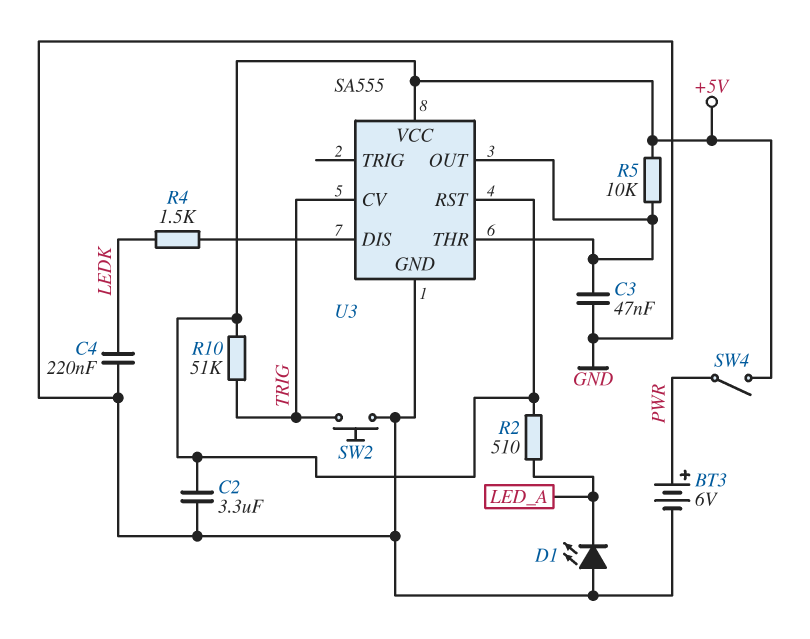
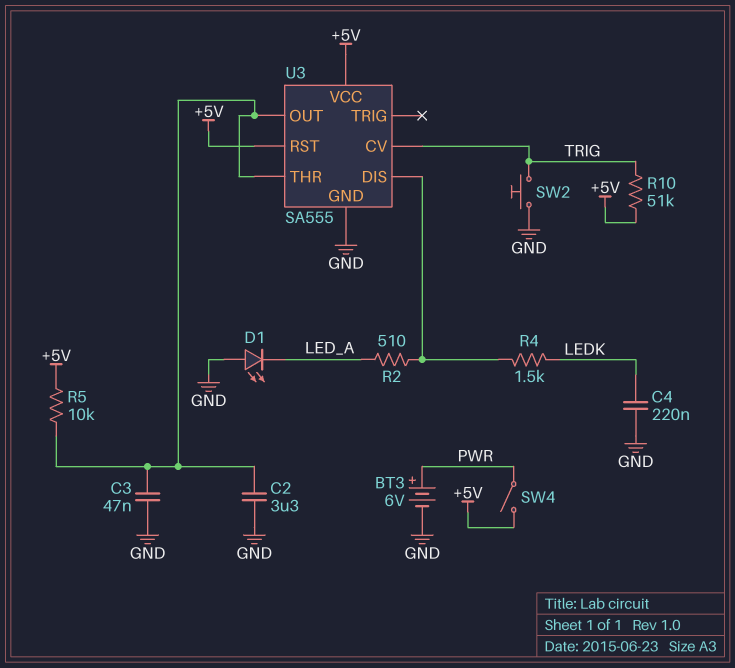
C2: 3.3uF (+5V, GND) -> 3.3uF (GND, U3/OUT)
R2: 510 (+5V, LED_A) -> 510 (LED_A, U3/DIS)

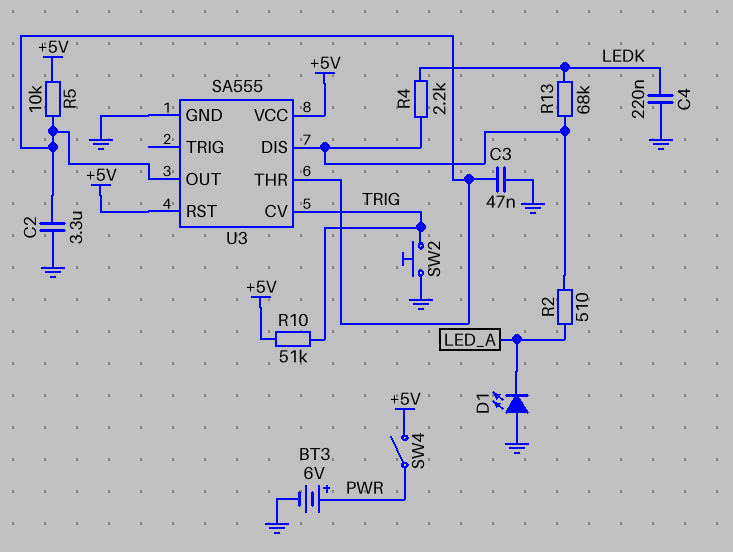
R4: 1.5k (LEDK, U3/DIS) -> 2.2k (LEDK, U3/DIS)
R13: none -> 68k (LEDK, U3/DIS)

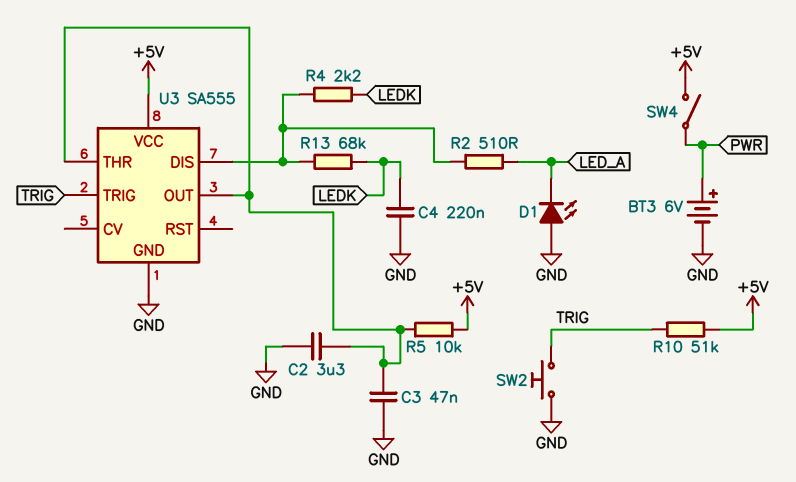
U3 pin CV: TRIG -> none
U3 pin RST: +5V -> none
U3 pin TRIG: none -> TRIG

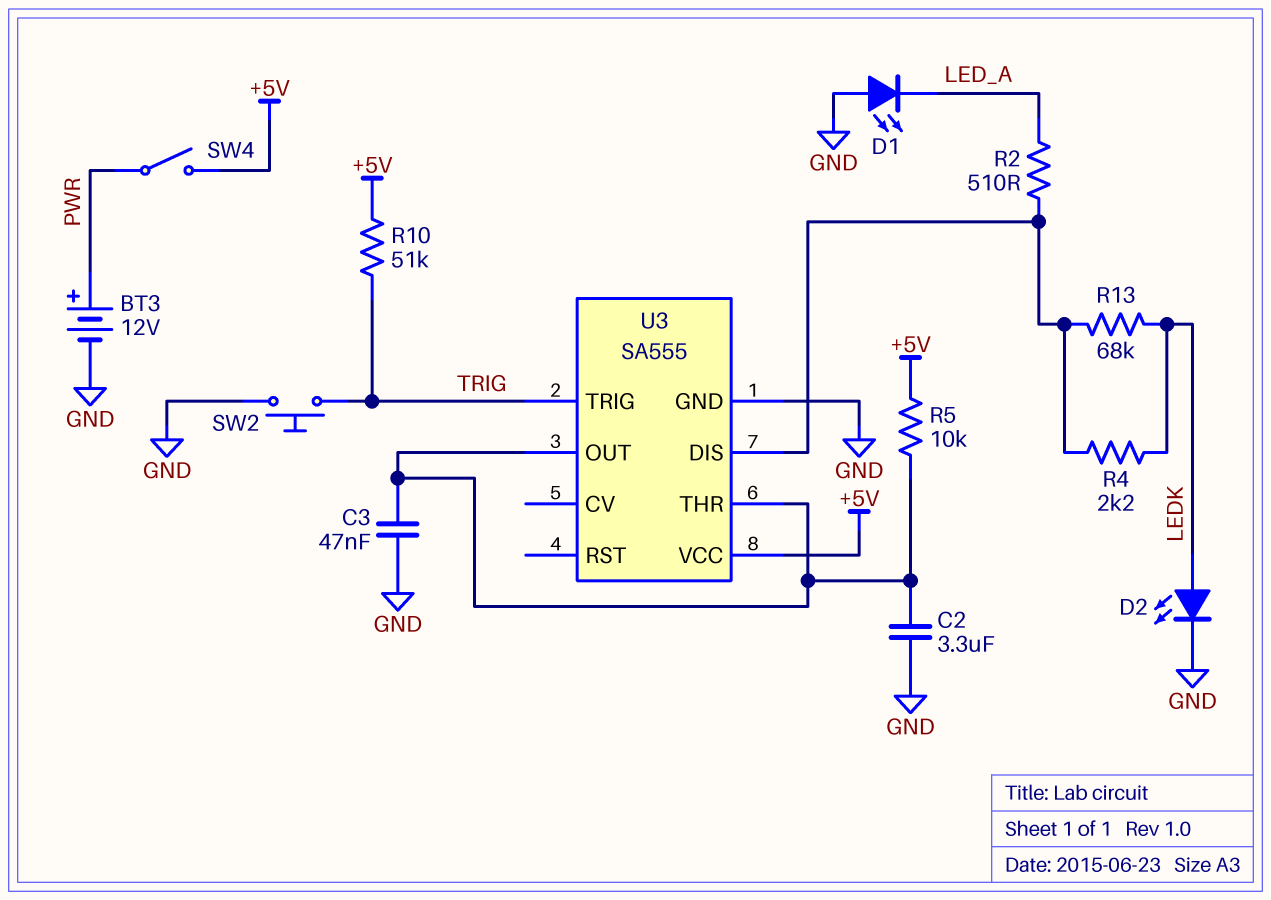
BT3: 6V (plus PWR, minus GND) -> 12V (plus PWR, minus GND)
C4: 220nF (GND, LEDK) -> none
D2: none -> LED (A LEDK, K GND)

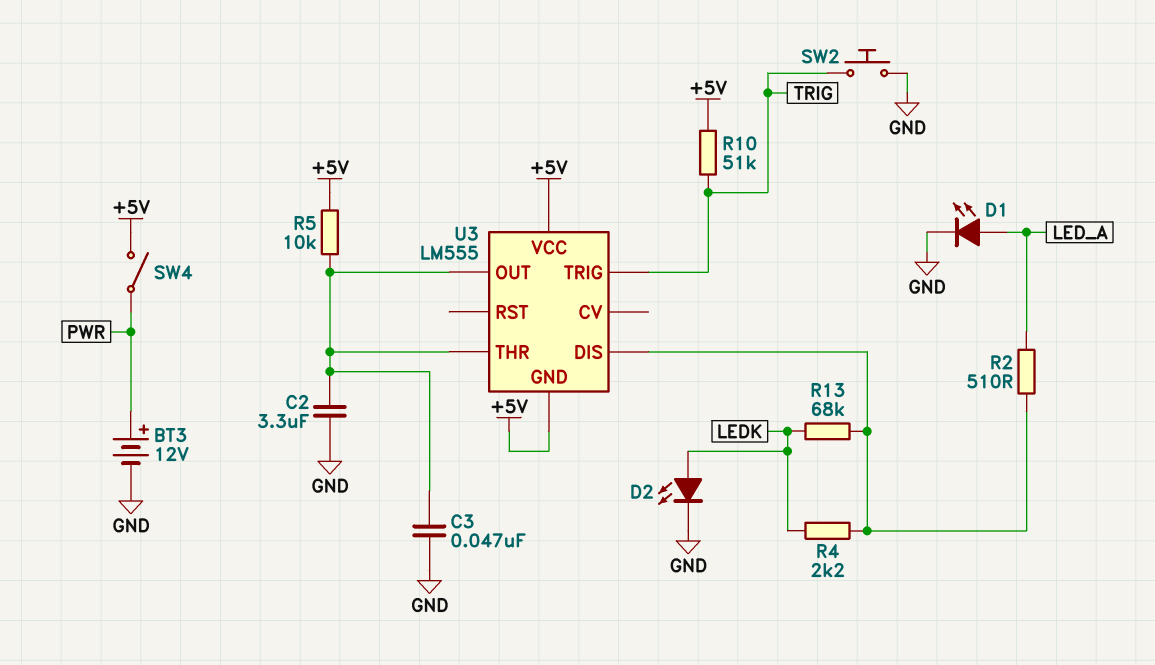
D1: LED (A GND, K LED_A) -> LED (A LED_A, K GND)
U3: SA555 -> LM555
U3 pin GND: GND -> +5V

